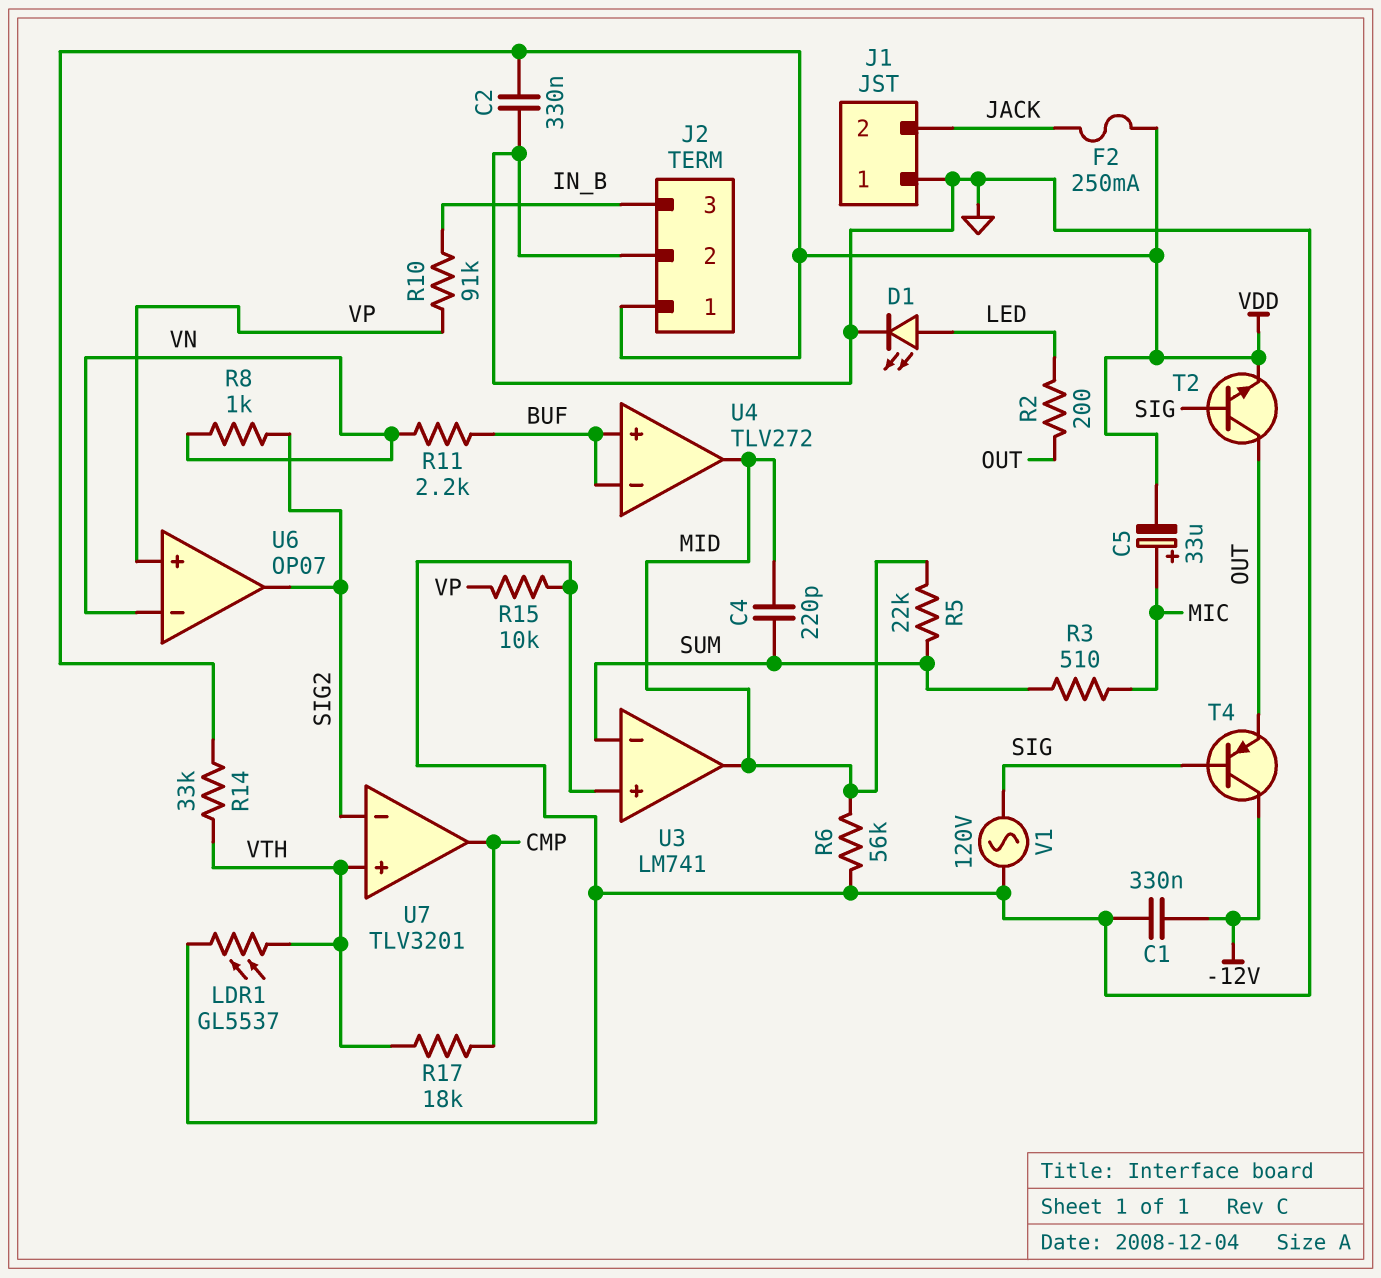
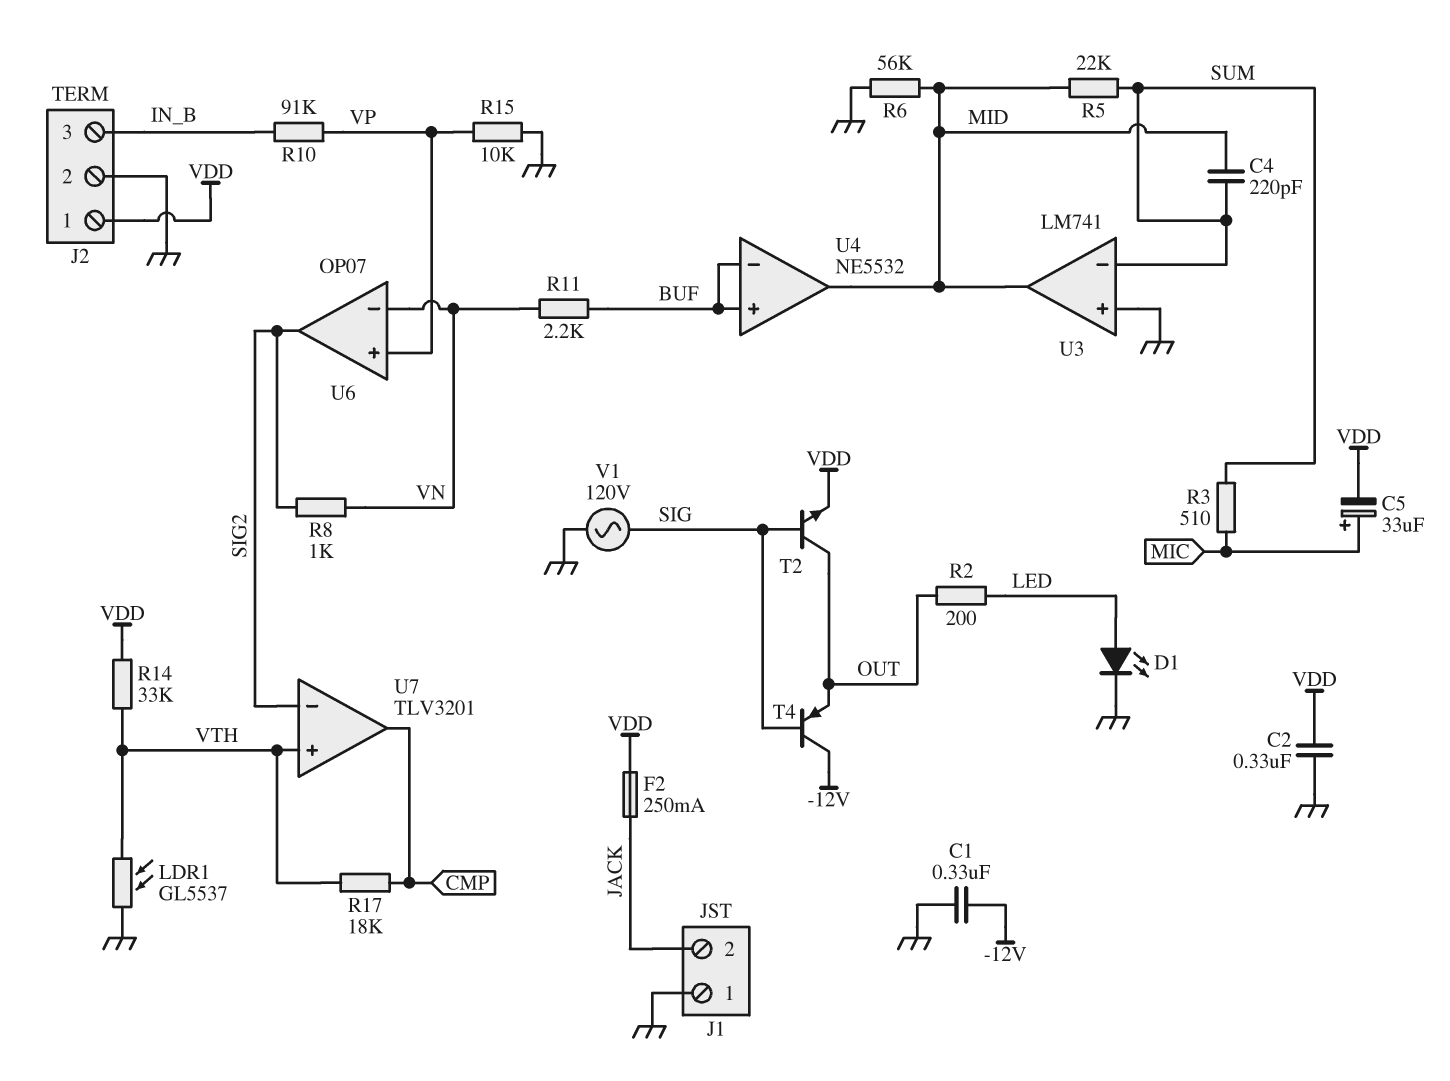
U4: TLV272 -> NE5532

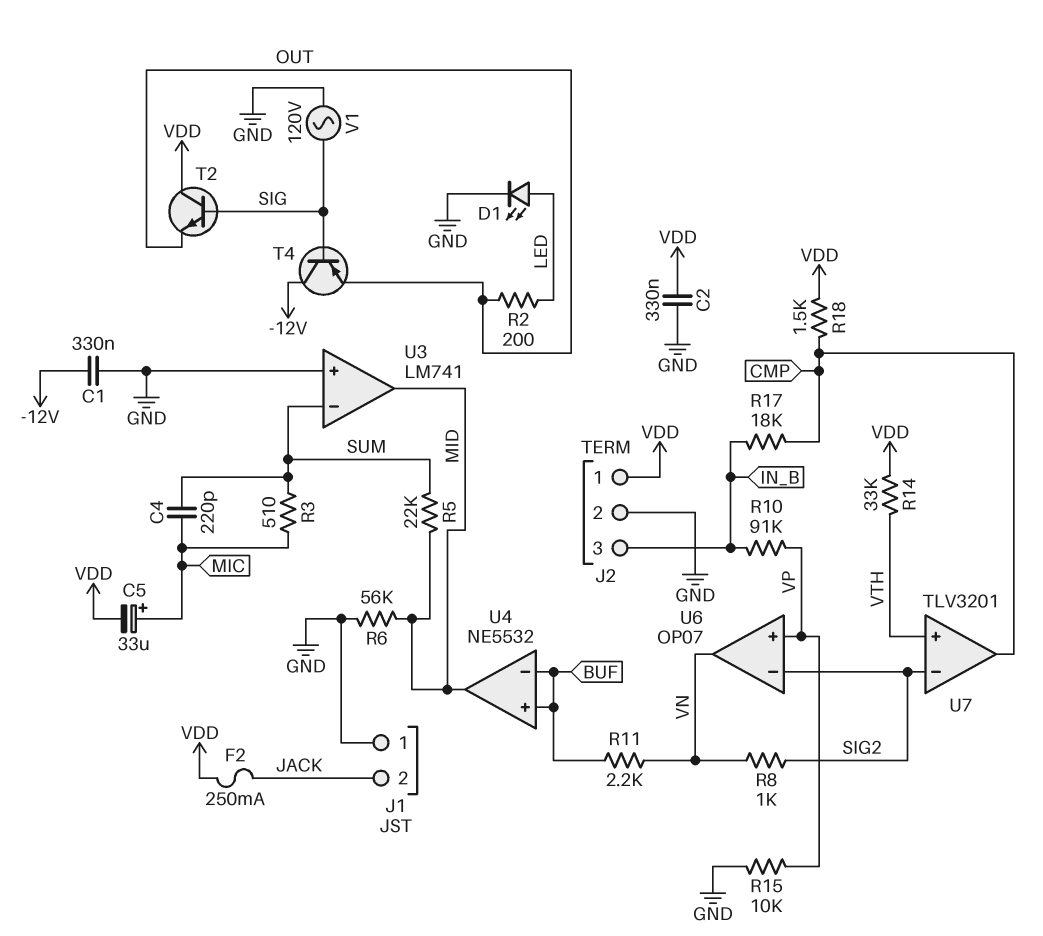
C4: 220pF (MID, SUM) -> 220pF (MIC, SUM)
LDR1: GL5537 (GND, VTH) -> none
R17: 18k (CMP, VTH) -> 18k (CMP, IN_B)
R18: none -> 1.5k (CMP, VDD)
T2: NPN (B SIG, C OUT, E VDD) -> NPN (B SIG, C VDD, E OUT)
U6 pin in-: VN -> SIG2
U6 pin out: SIG2 -> VN

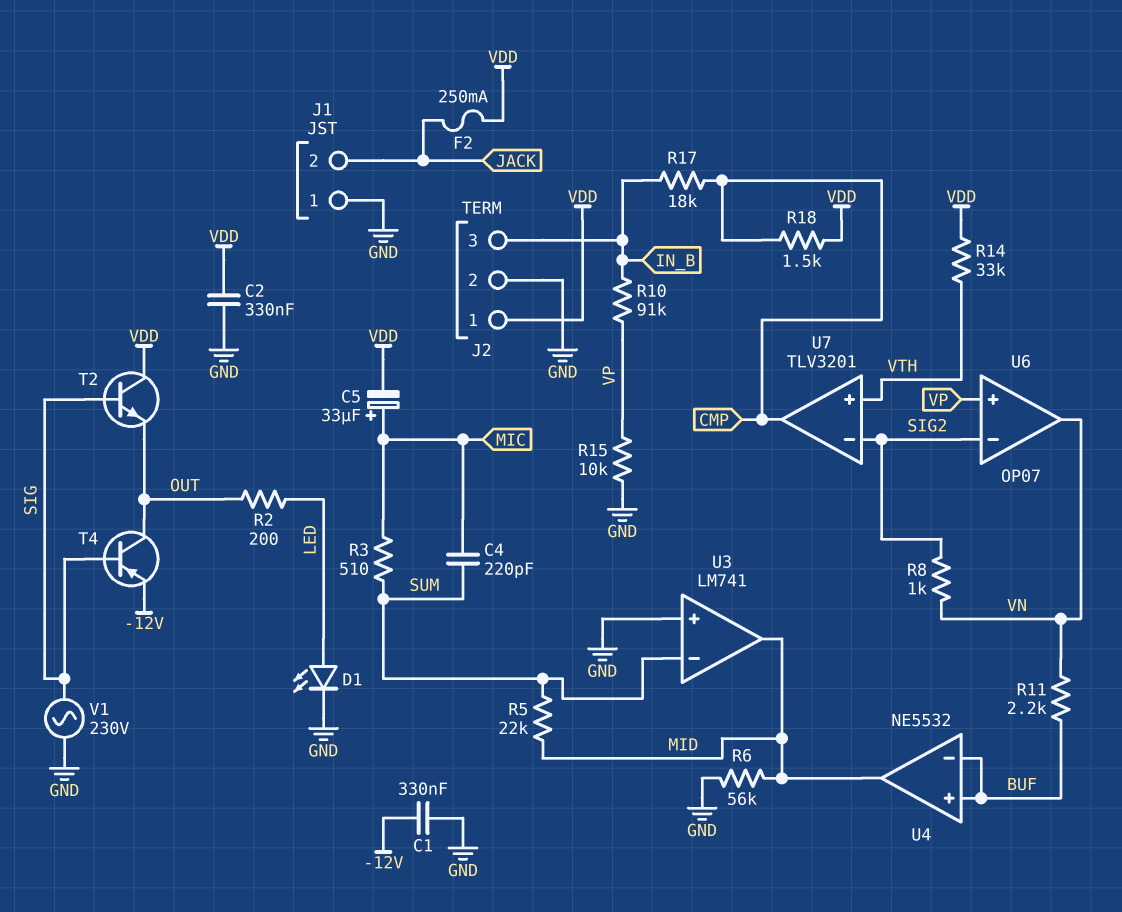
T4: PNP (B SIG, C -12V, E OUT) -> PNP (B SIG, C OUT, E -12V)
V1: AC 120V (GND, SIG) -> AC 230V (GND, SIG)

